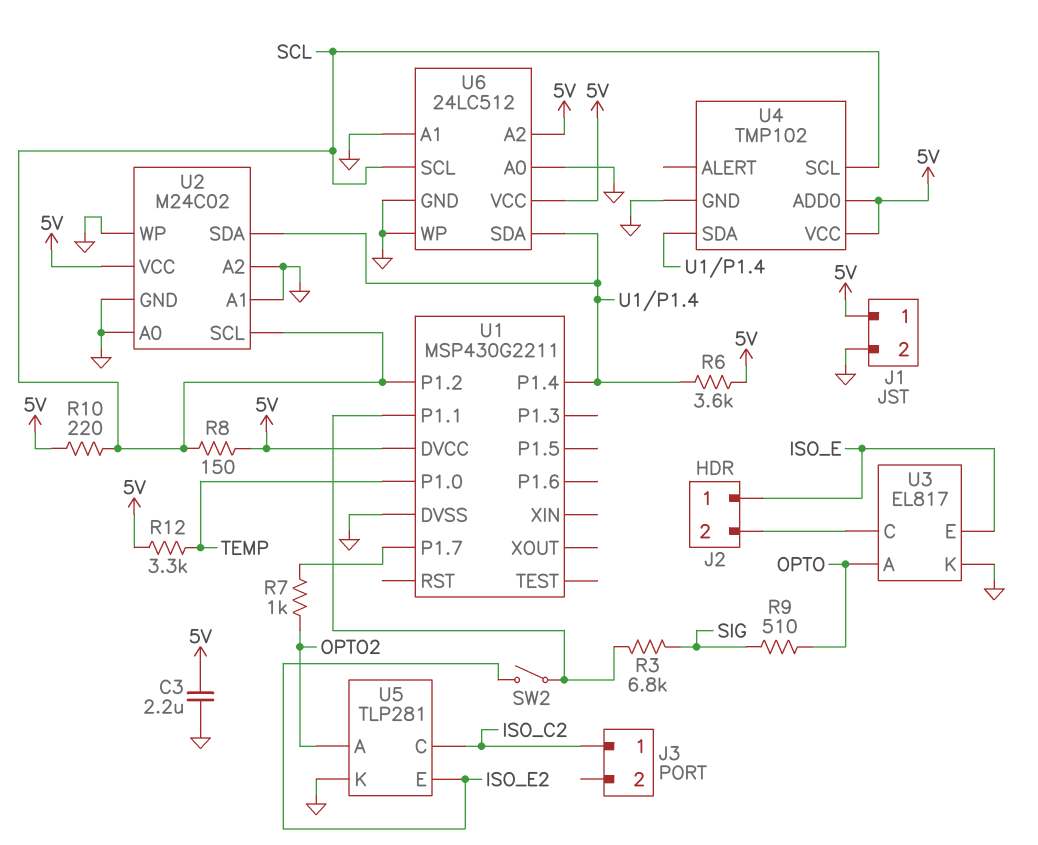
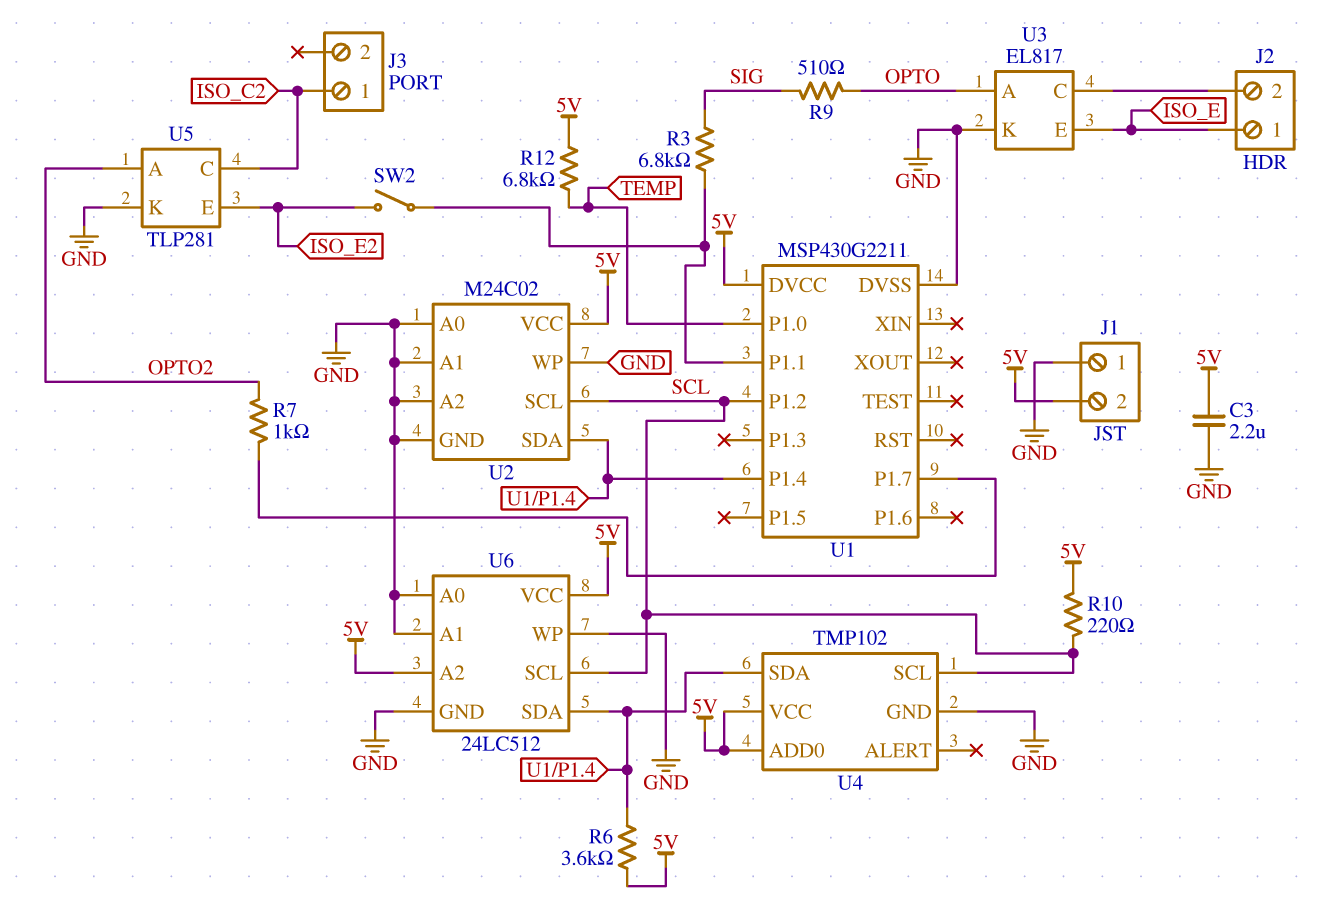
J1 pin 1: 5V -> GND
J1 pin 2: GND -> 5V
R8: 150 (5V, SCL) -> none
R12: 3.3k (5V, TEMP) -> 6.8k (5V, TEMP)

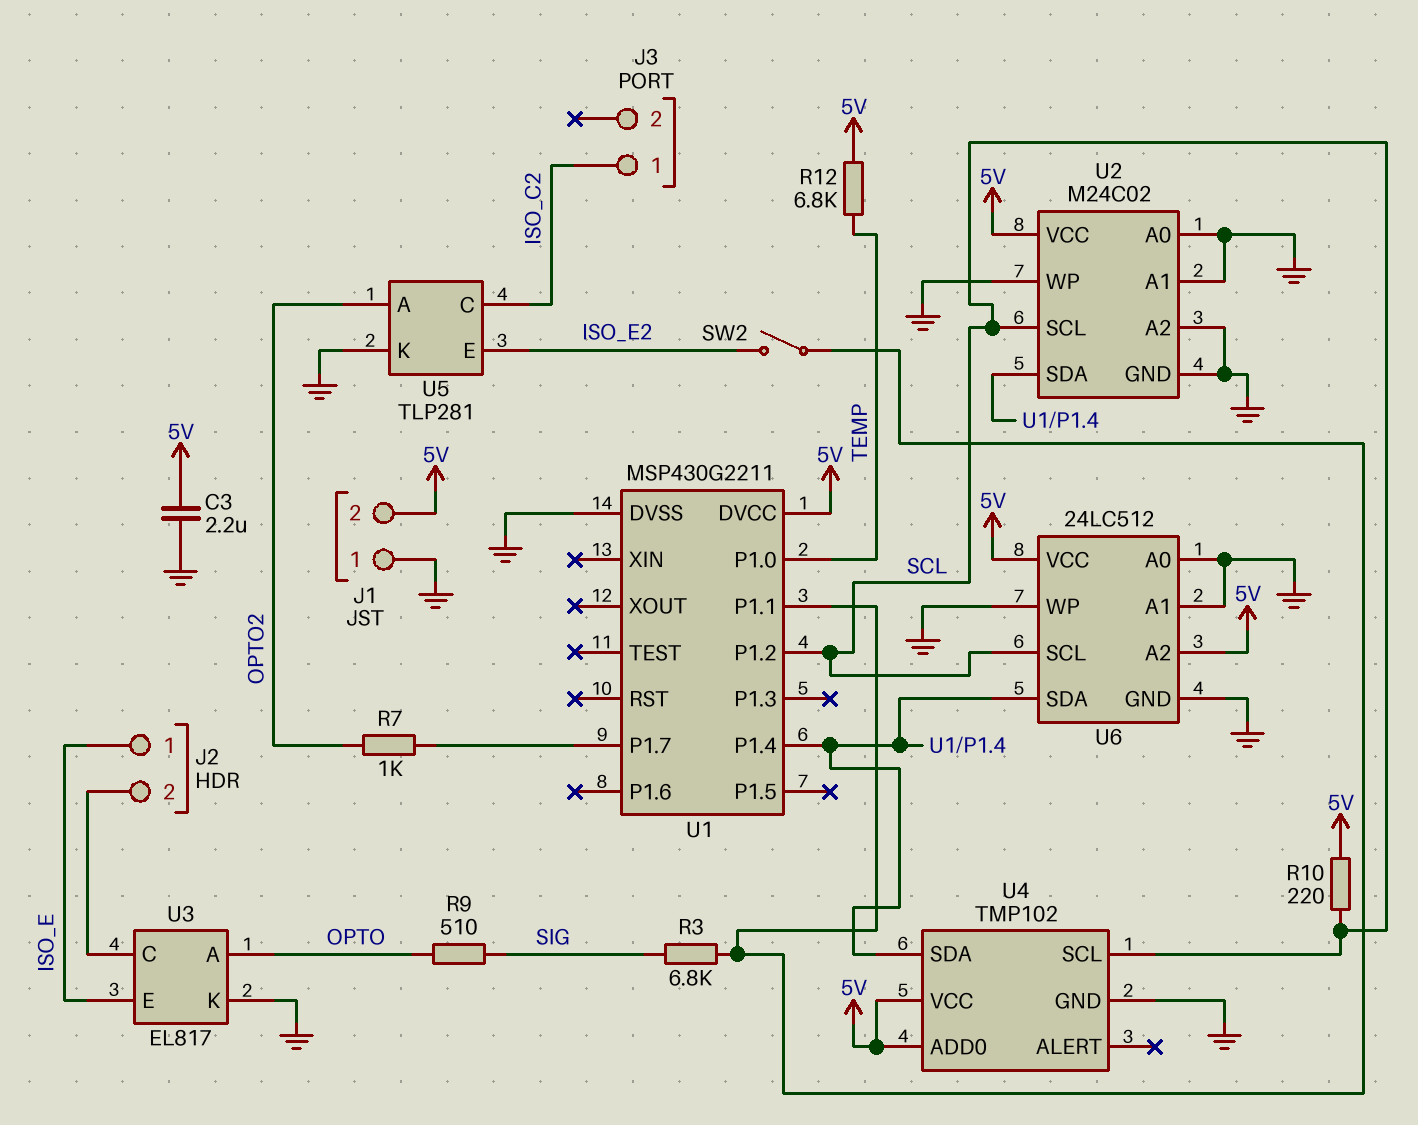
R6: 3.6k (5V, U1/P1.4) -> none

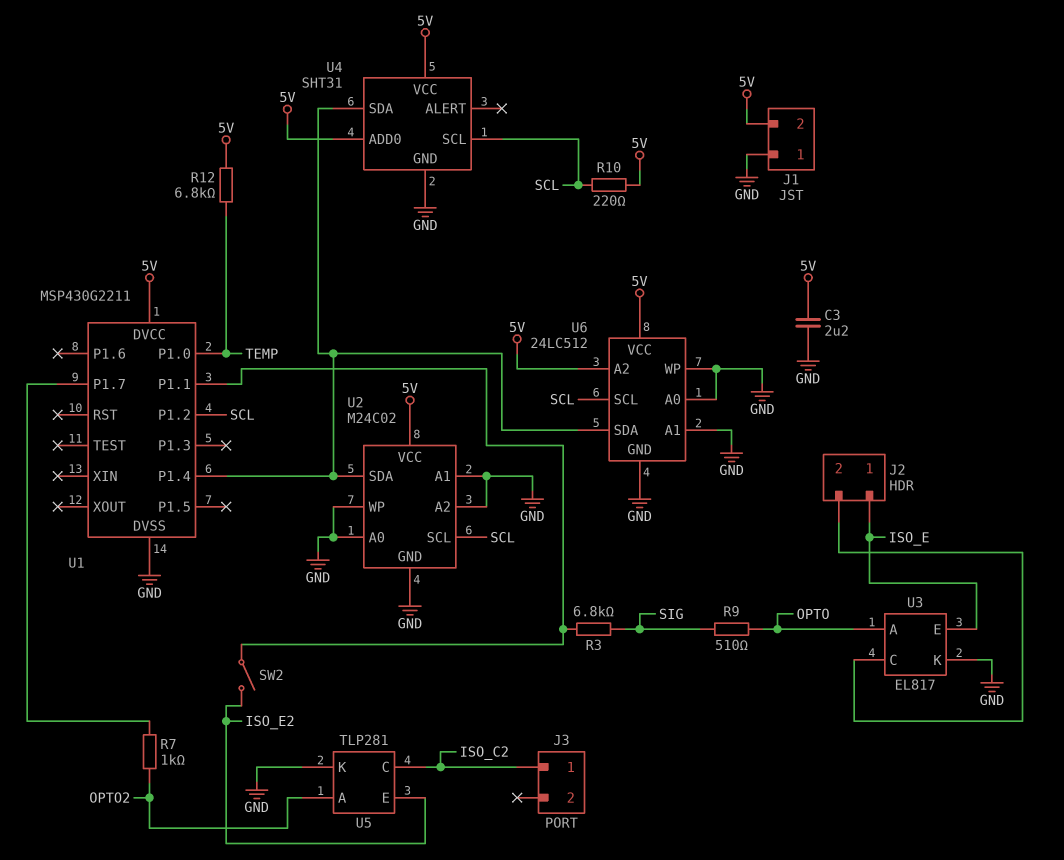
U4: TMP102 -> SHT31

